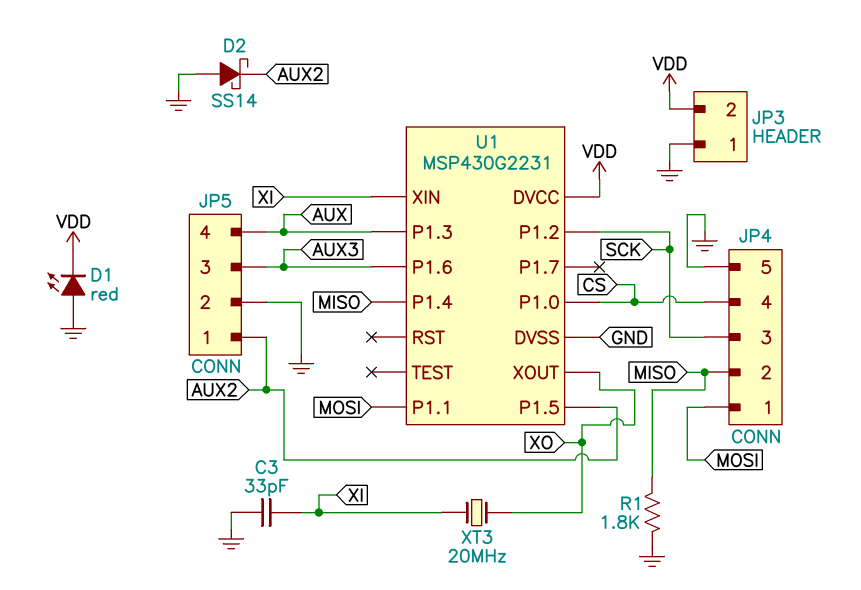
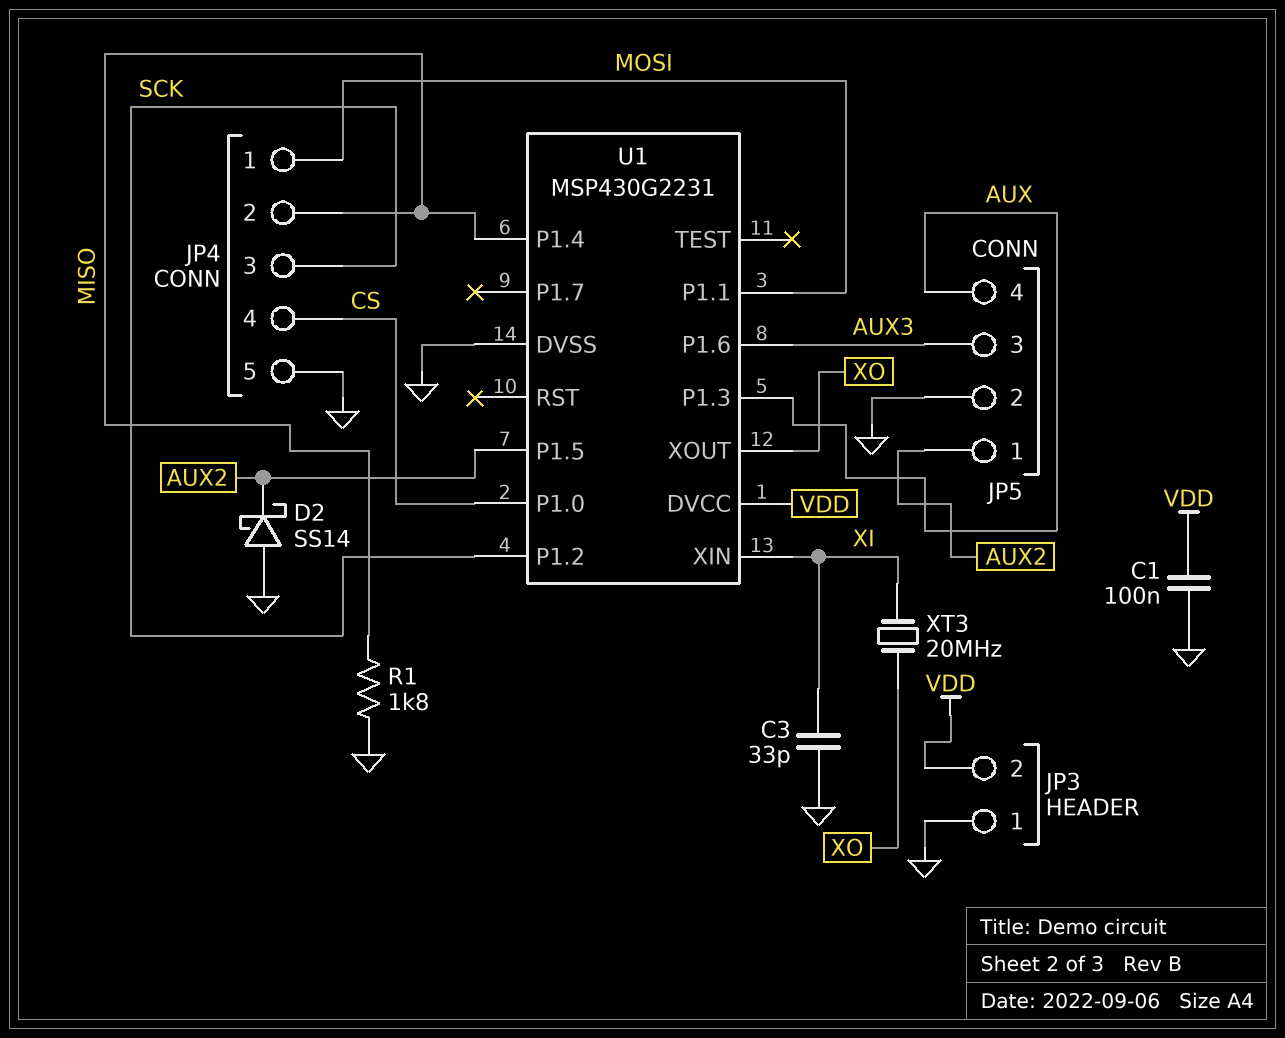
C1: none -> 100nF (GND, VDD)
D1: LED red (A GND, K VDD) -> none

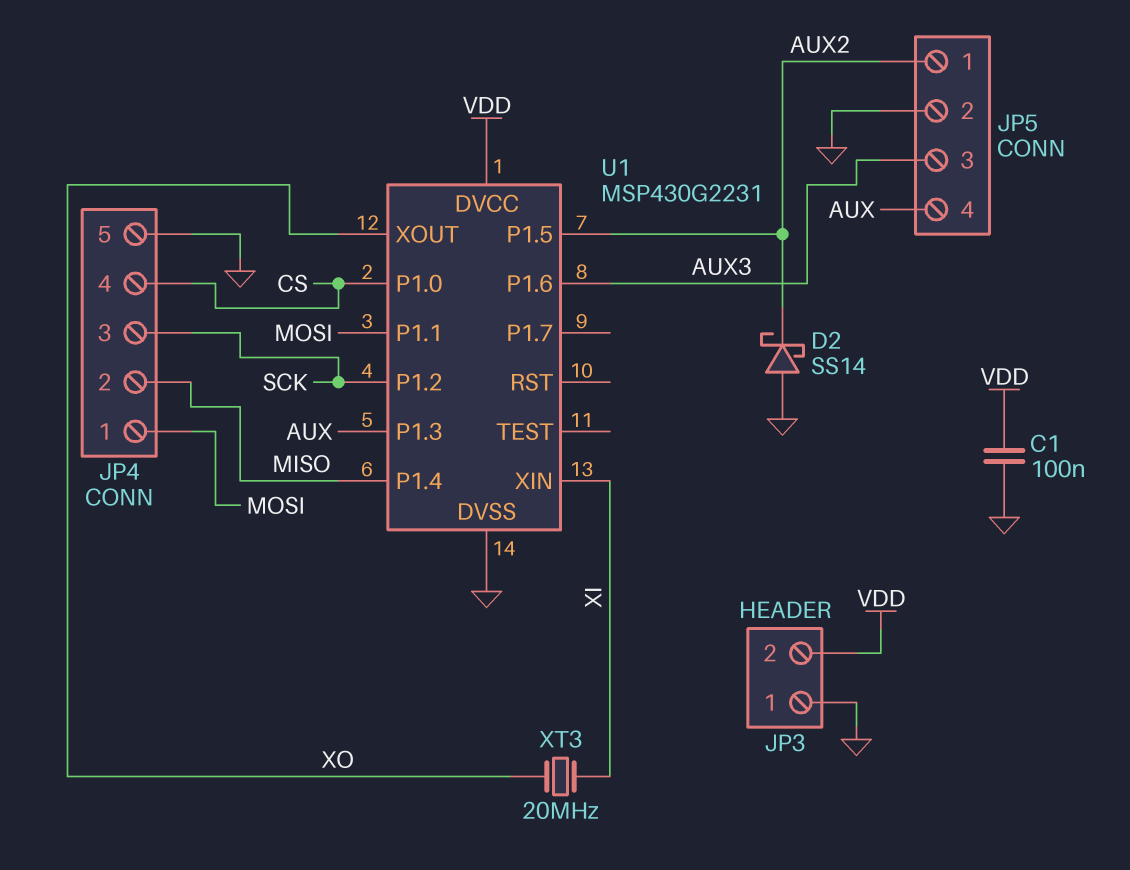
C3: 33pF (GND, XI) -> none
R1: 1.8k (GND, MISO) -> none

